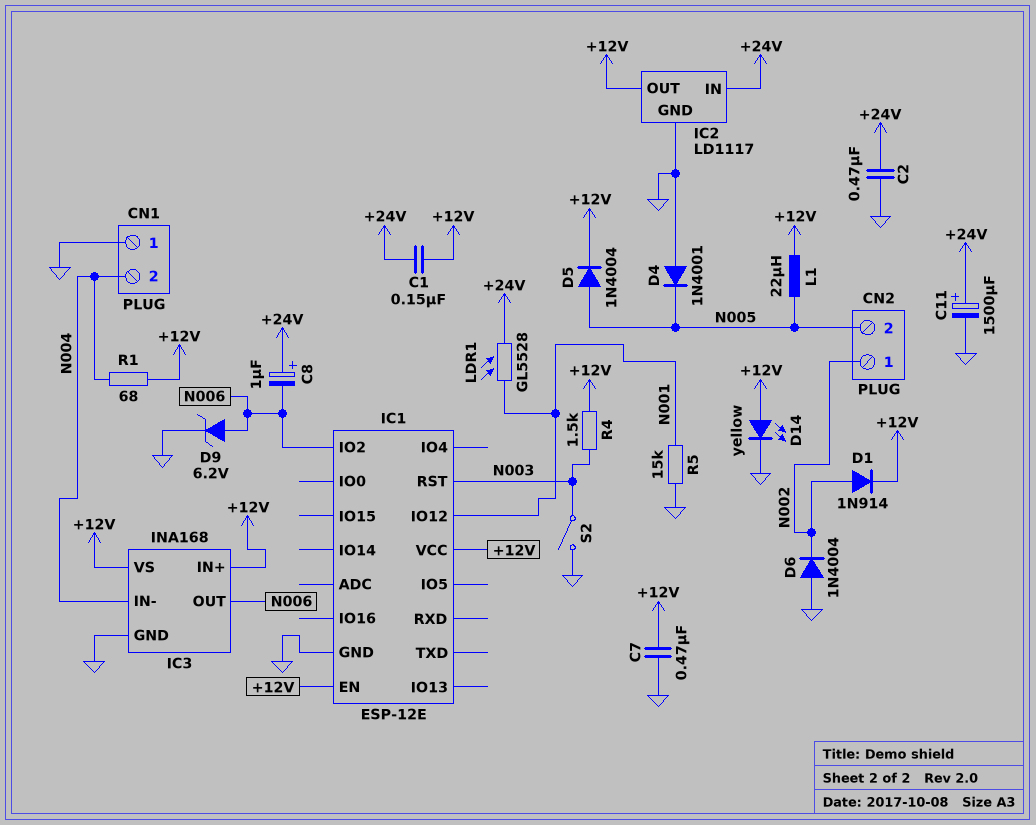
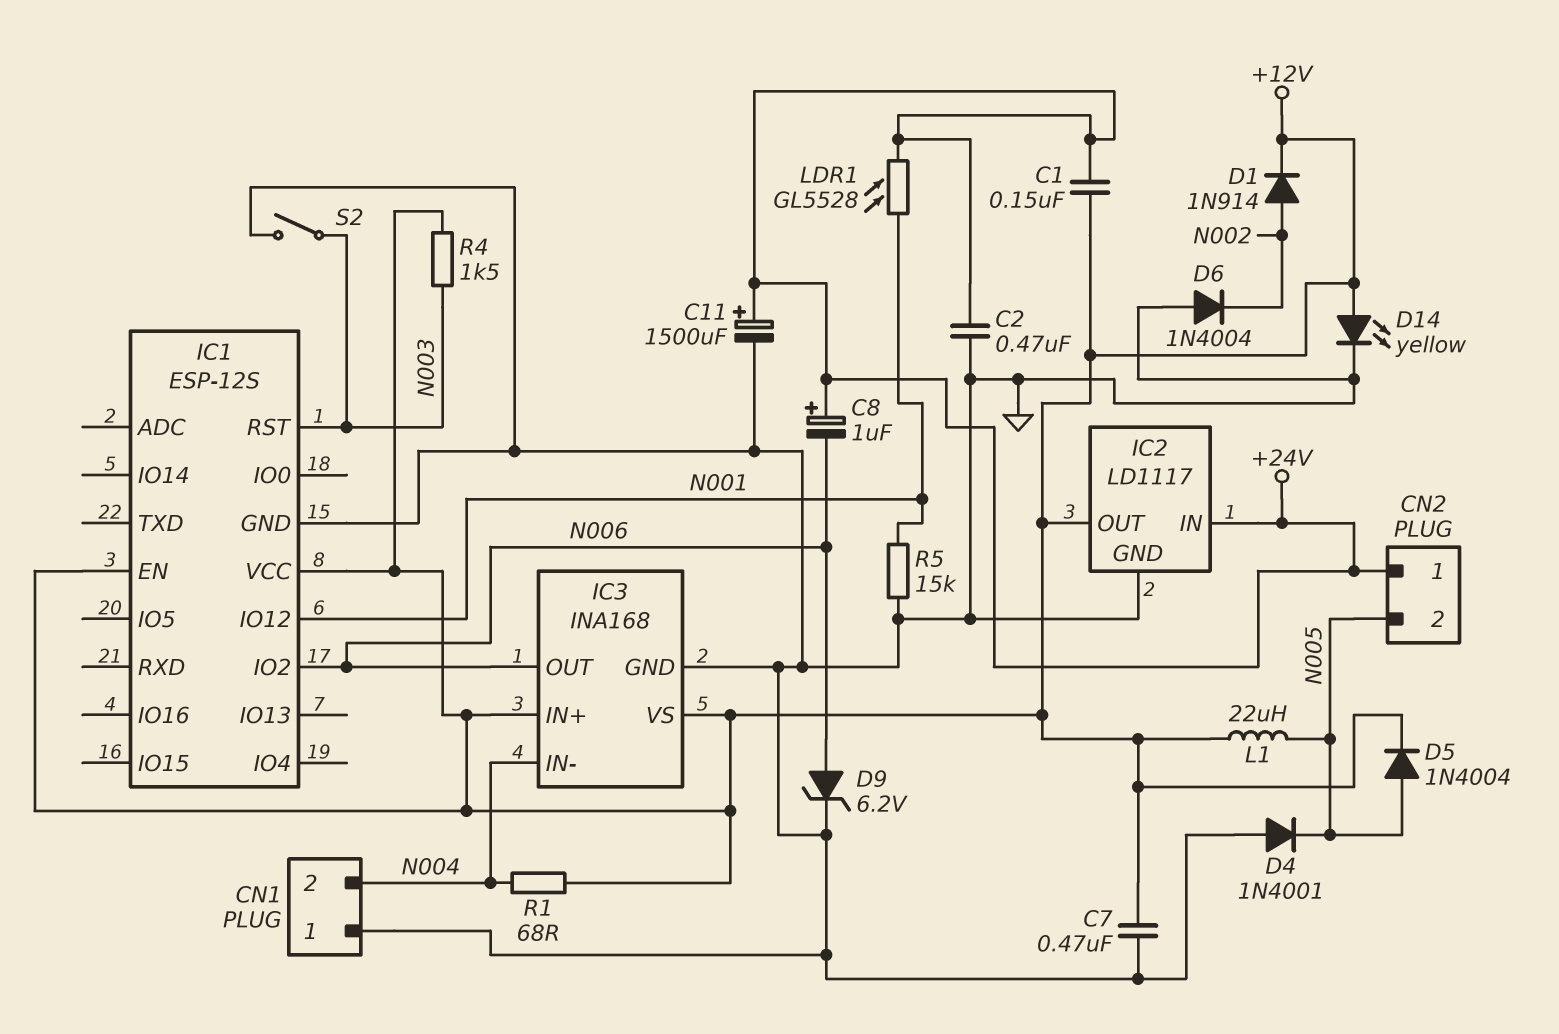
CN2 pin 1: N002 -> +24V
IC1: ESP-12E -> ESP-12S

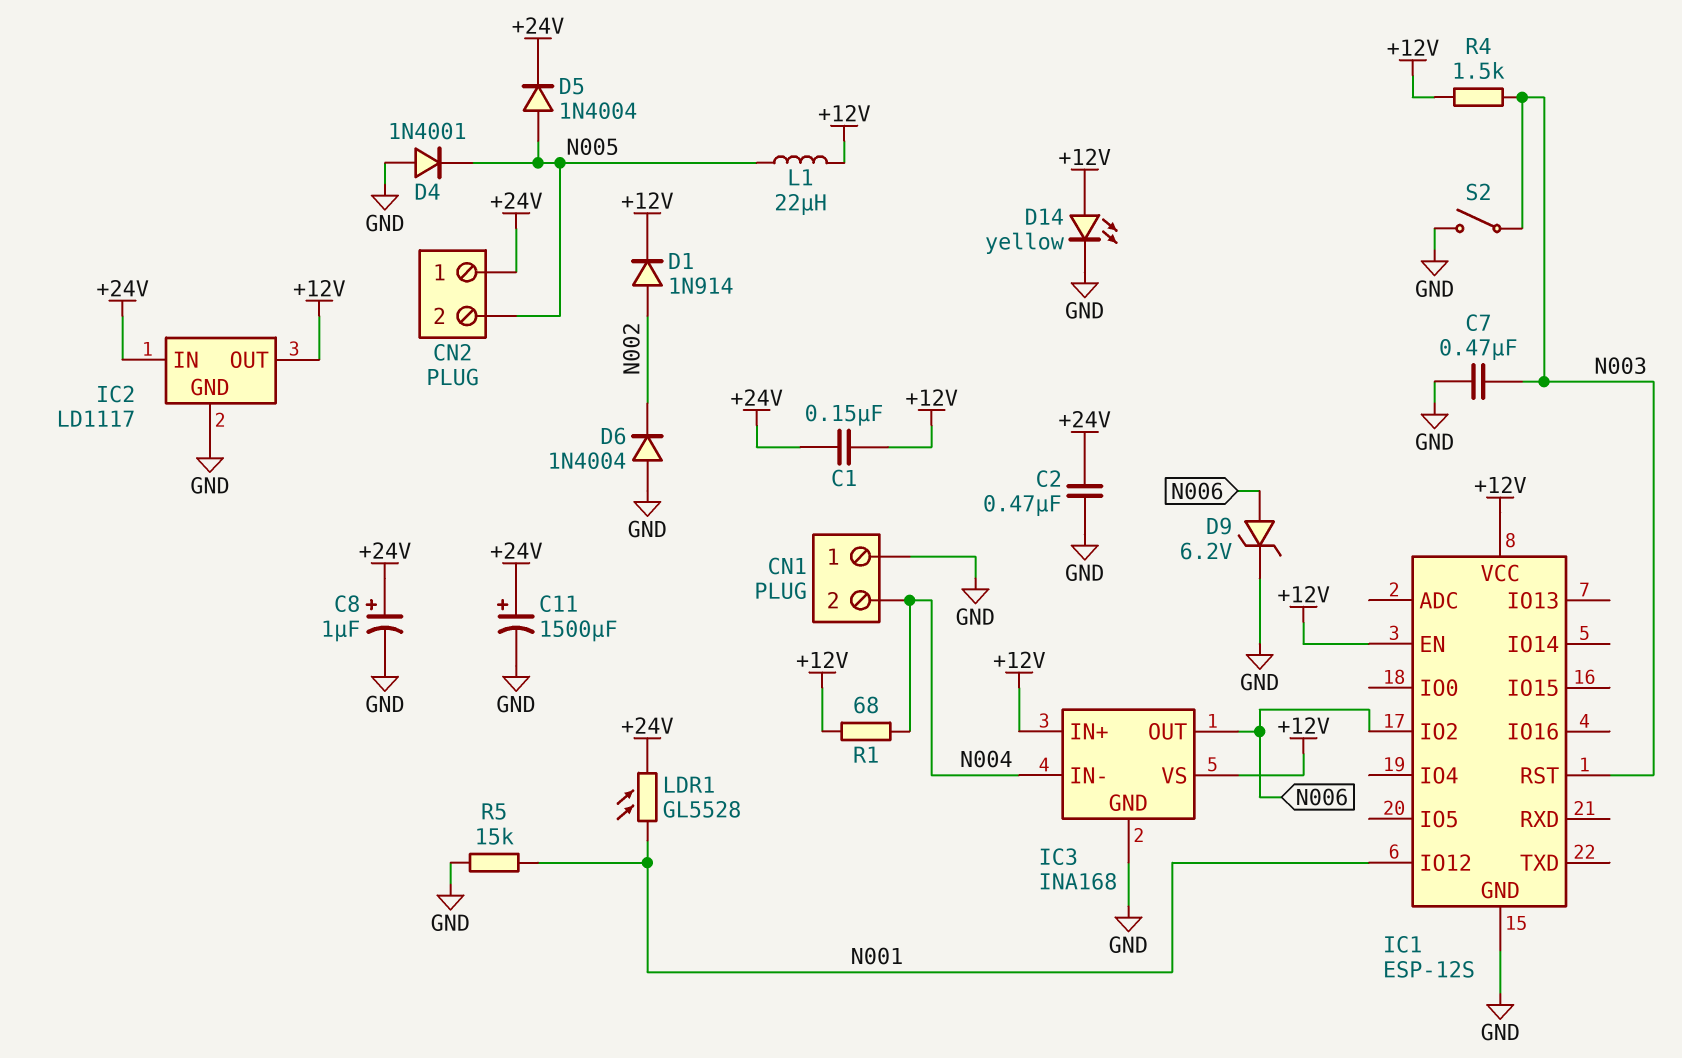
C7: 470nF (+12V, GND) -> 470nF (GND, N003)
C8: 1uF (plus +24V, minus N006) -> 1uF (plus +24V, minus GND)
D5: diode 1N4004 (A N005, K +12V) -> diode 1N4004 (A N005, K +24V)

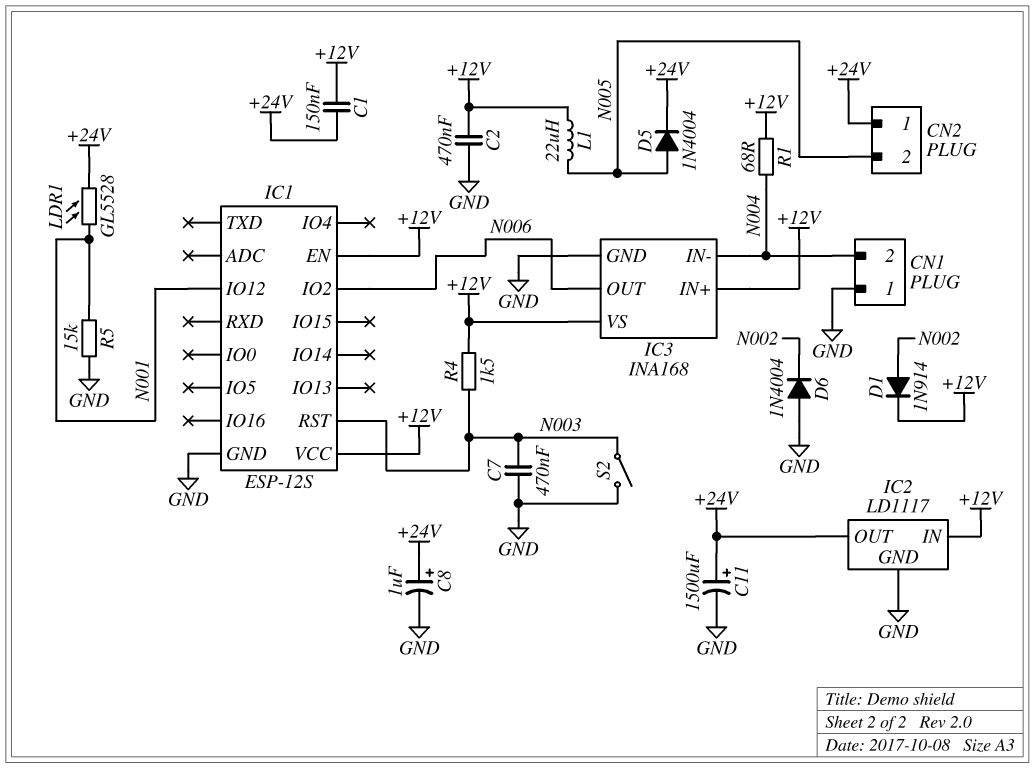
C2: 470nF (+24V, GND) -> 470nF (+12V, GND)
D4: diode 1N4001 (A GND, K N005) -> none
D9: zener 6.2V (A N006, K GND) -> none
D14: LED yellow (A +12V, K GND) -> none
IC2 pin IN: +24V -> +12V
IC2 pin OUT: +12V -> +24V

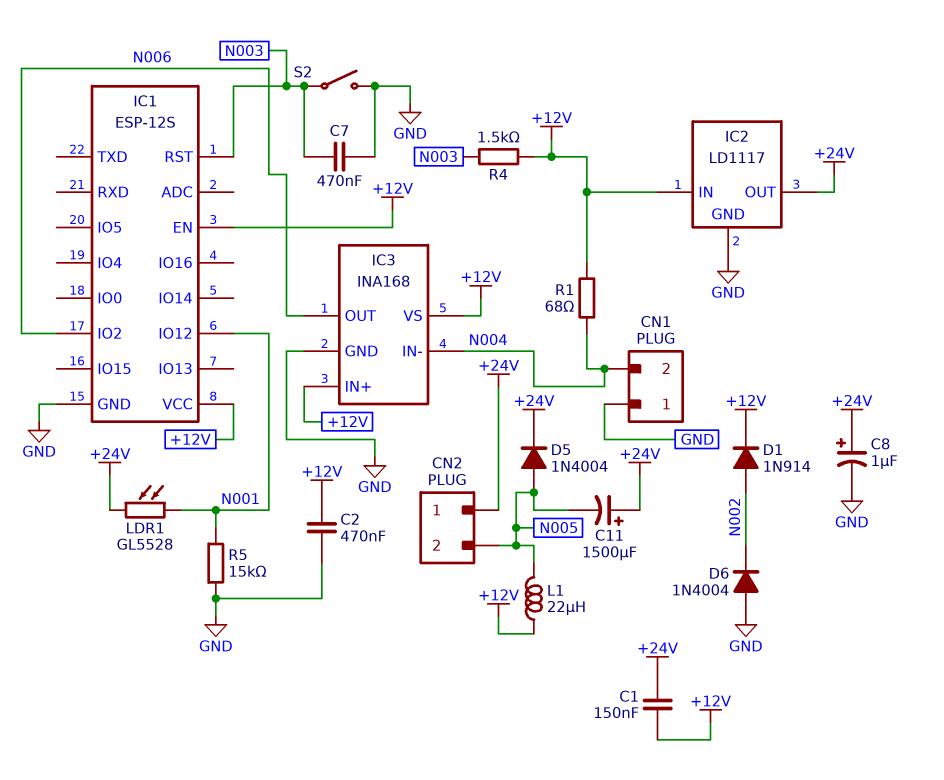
C11: 1500uF (plus +24V, minus GND) -> 1500uF (plus +24V, minus N005)

